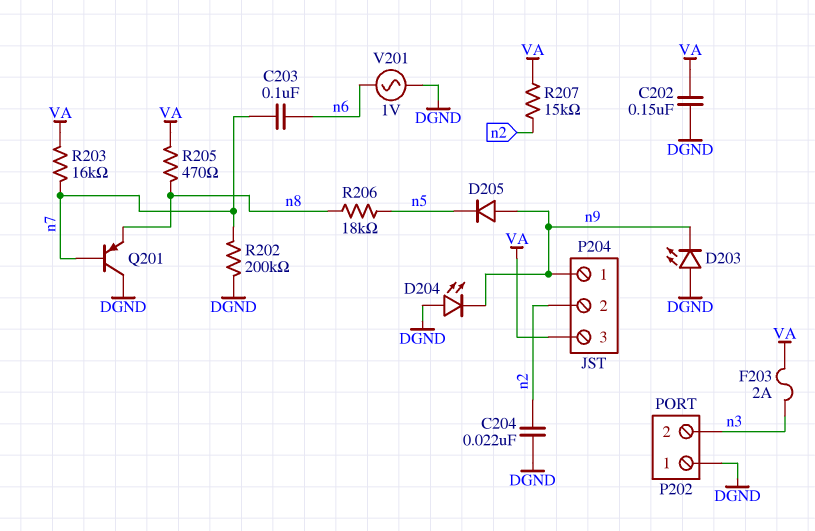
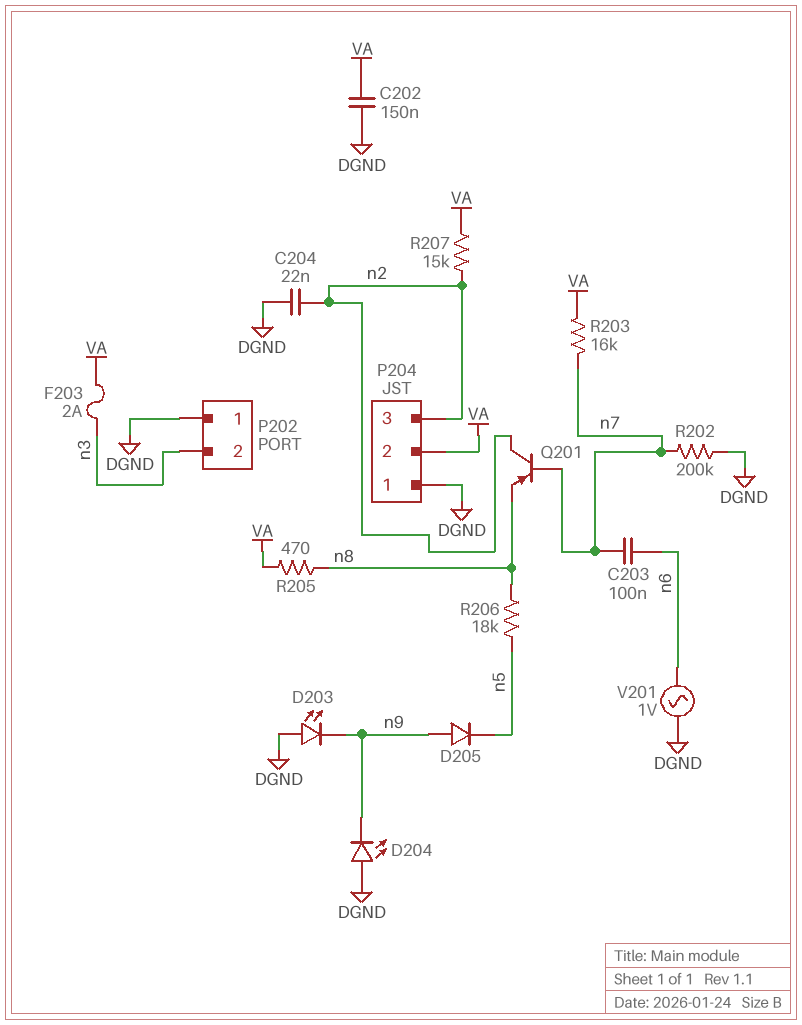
P204 pin 1: n9 -> DGND
P204 pin 2: n2 -> VA
P204 pin 3: VA -> n2
Q201: PNP (B n7, C DGND, E n8) -> PNP (B n7, C n2, E n8)

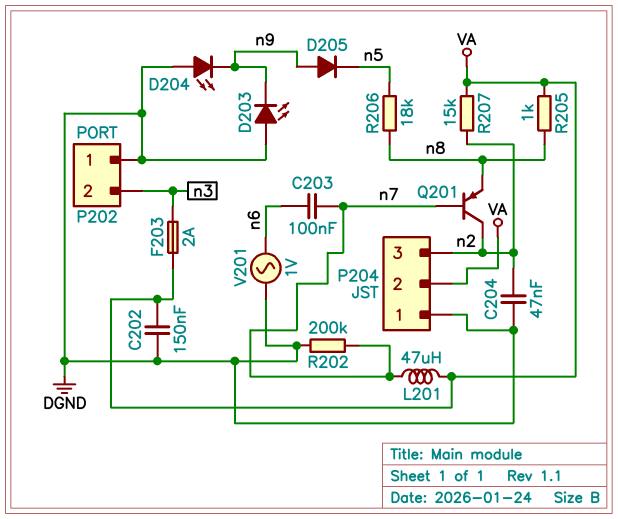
C204: 22nF (DGND, n2) -> 47nF (DGND, n2)
L201: none -> 47uH (VA, n7)
R203: 16k (VA, n7) -> none
R205: 470 (VA, n8) -> 1k (VA, n8)

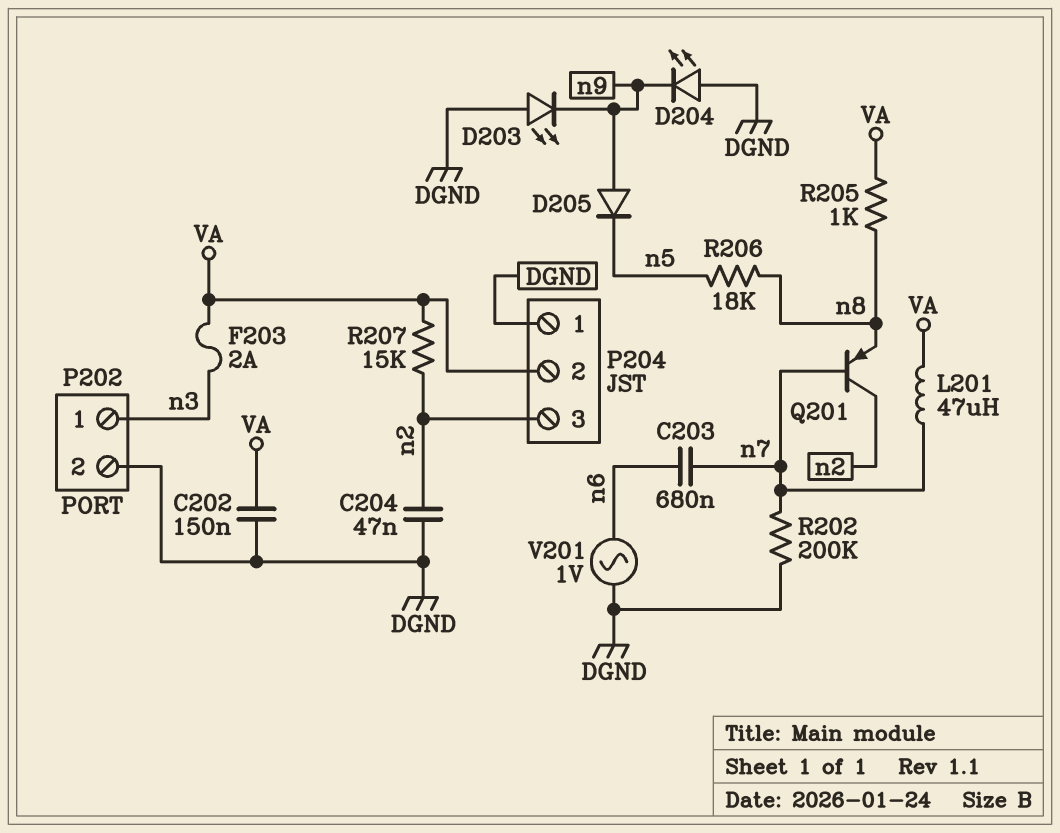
C203: 100nF (n6, n7) -> 680nF (n6, n7)
P202 pin 1: DGND -> n3
P202 pin 2: n3 -> DGND

